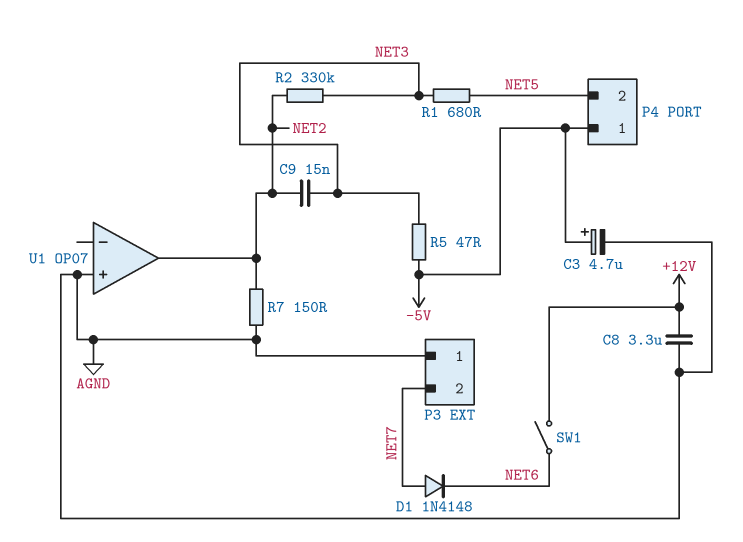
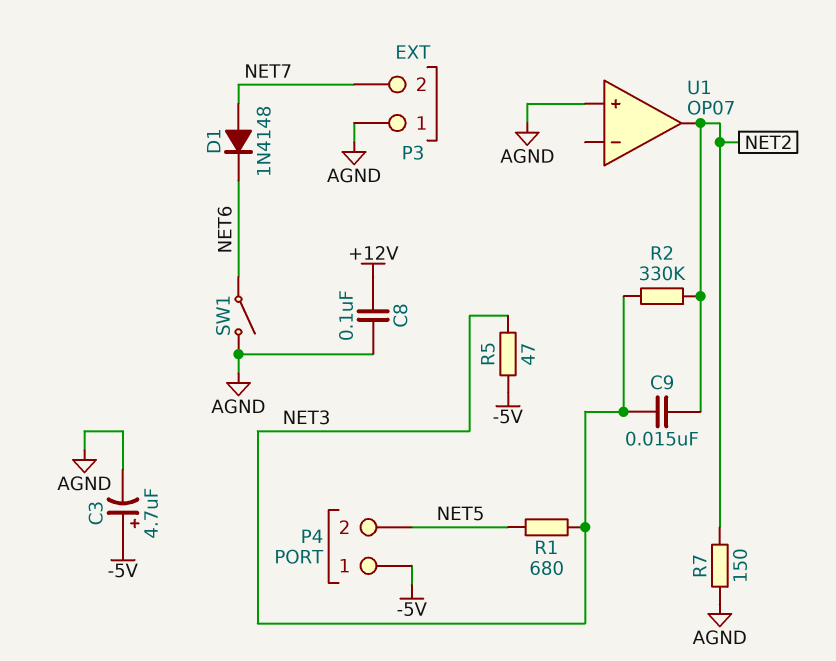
C8: 3.3uF (+12V, AGND) -> 100nF (+12V, AGND)
SW1: switch (+12V, NET6) -> switch (AGND, NET6)

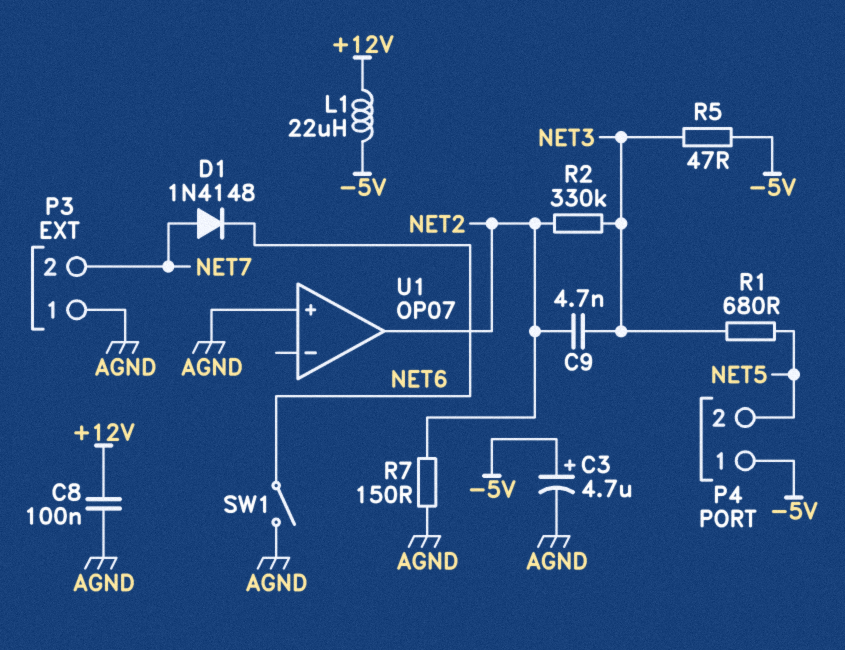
C9: 15nF (NET2, NET3) -> 4.7nF (NET2, NET3)
L1: none -> 22uH (+12V, -5V)

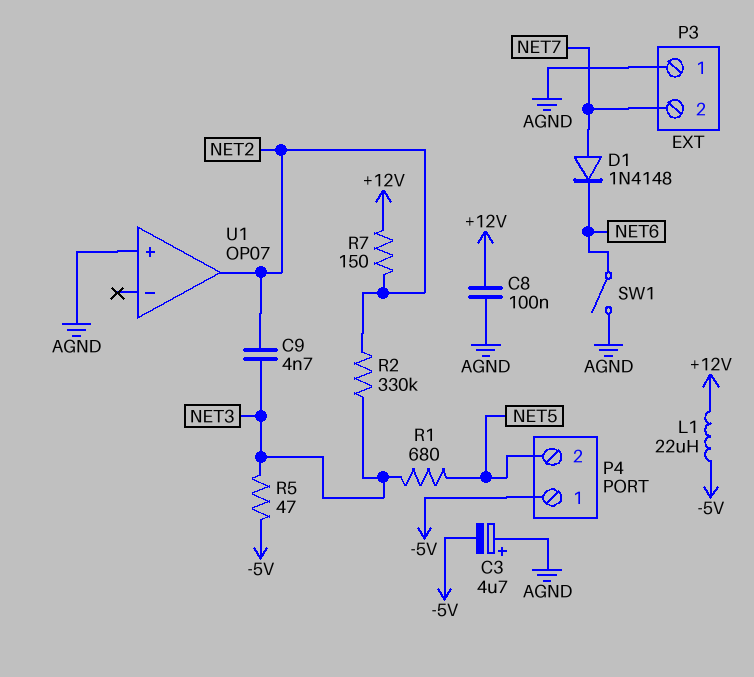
C3: 4.7uF (plus -5V, minus AGND) -> 4.7uF (plus AGND, minus -5V)
R7: 150 (AGND, NET2) -> 150 (+12V, NET2)

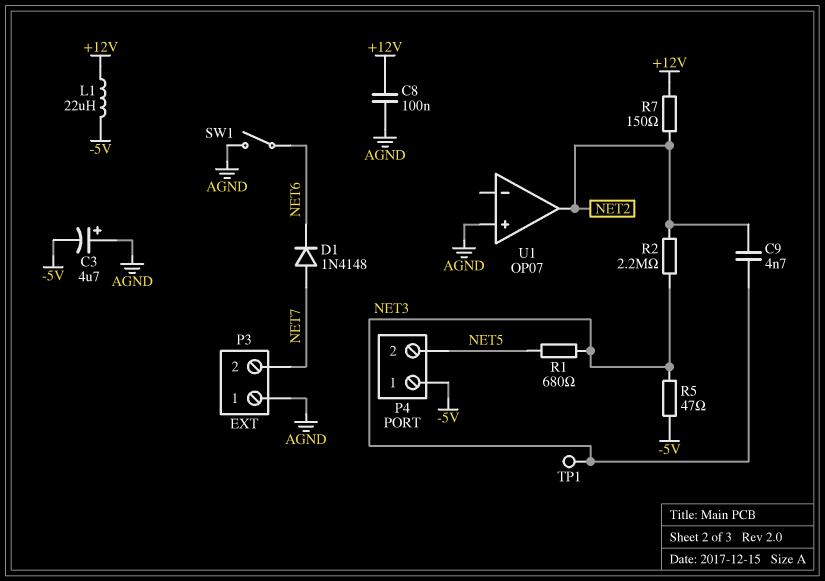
R2: 330k (NET2, NET3) -> 2.2M (NET2, NET3)
TP1: none -> test point (NET3)

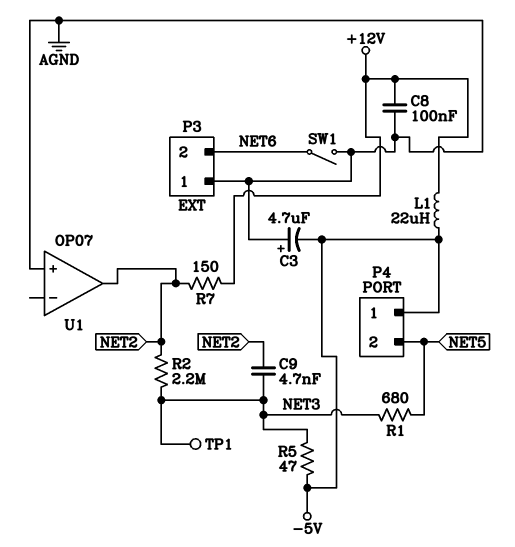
D1: diode 1N4148 (A NET7, K NET6) -> none
P3 pin 2: NET7 -> NET6

